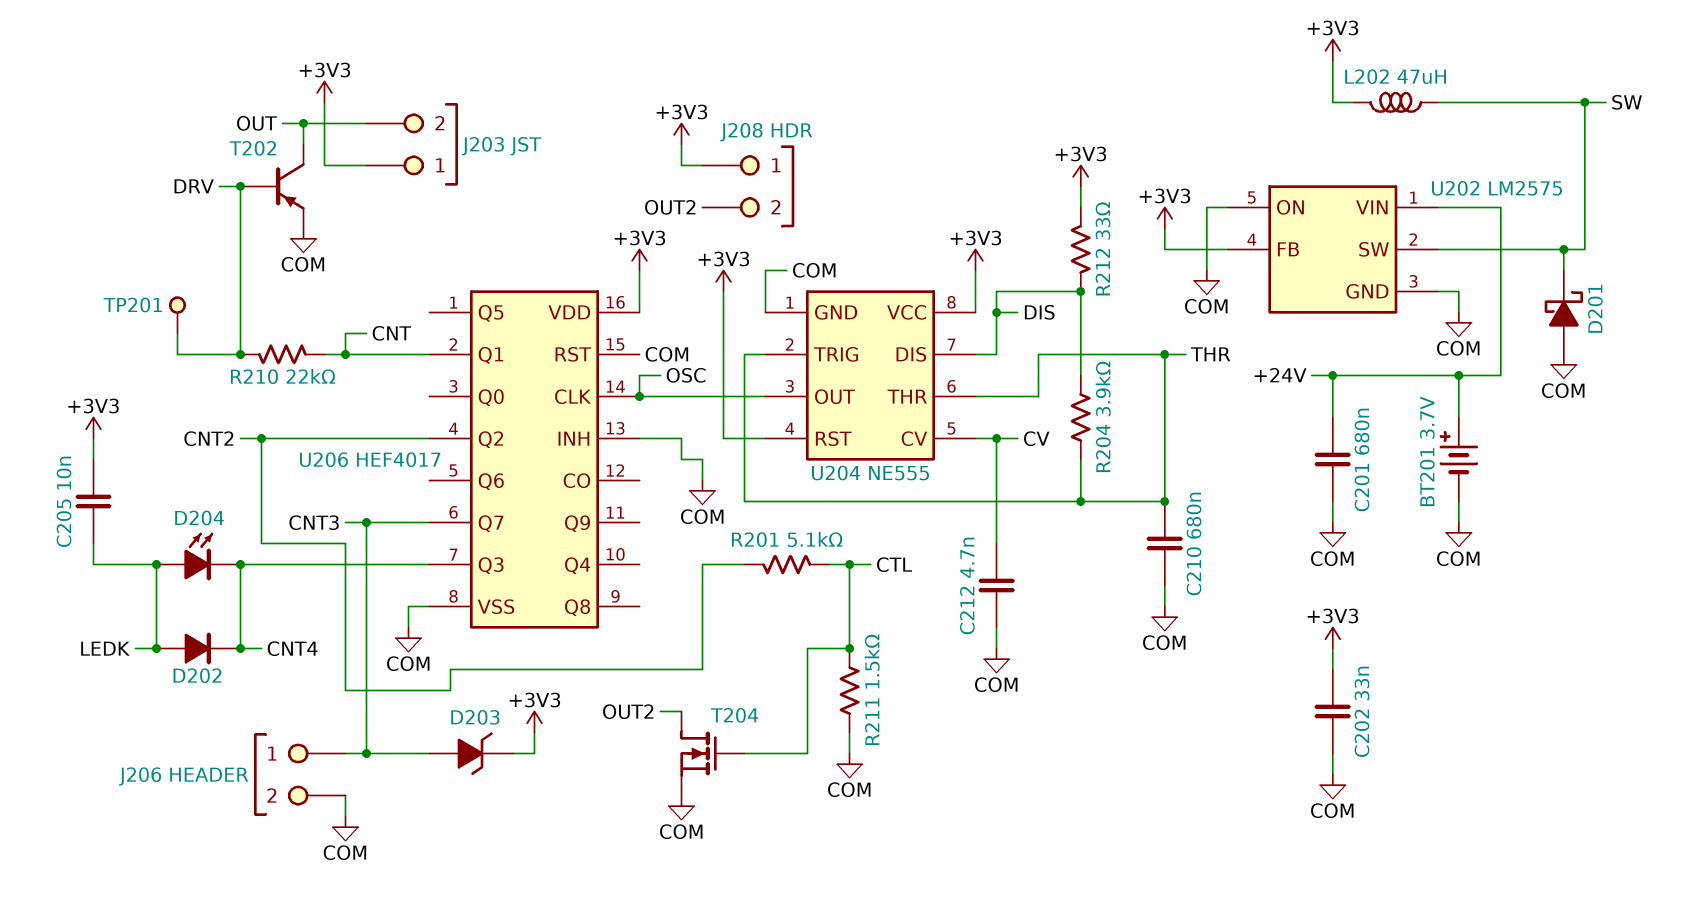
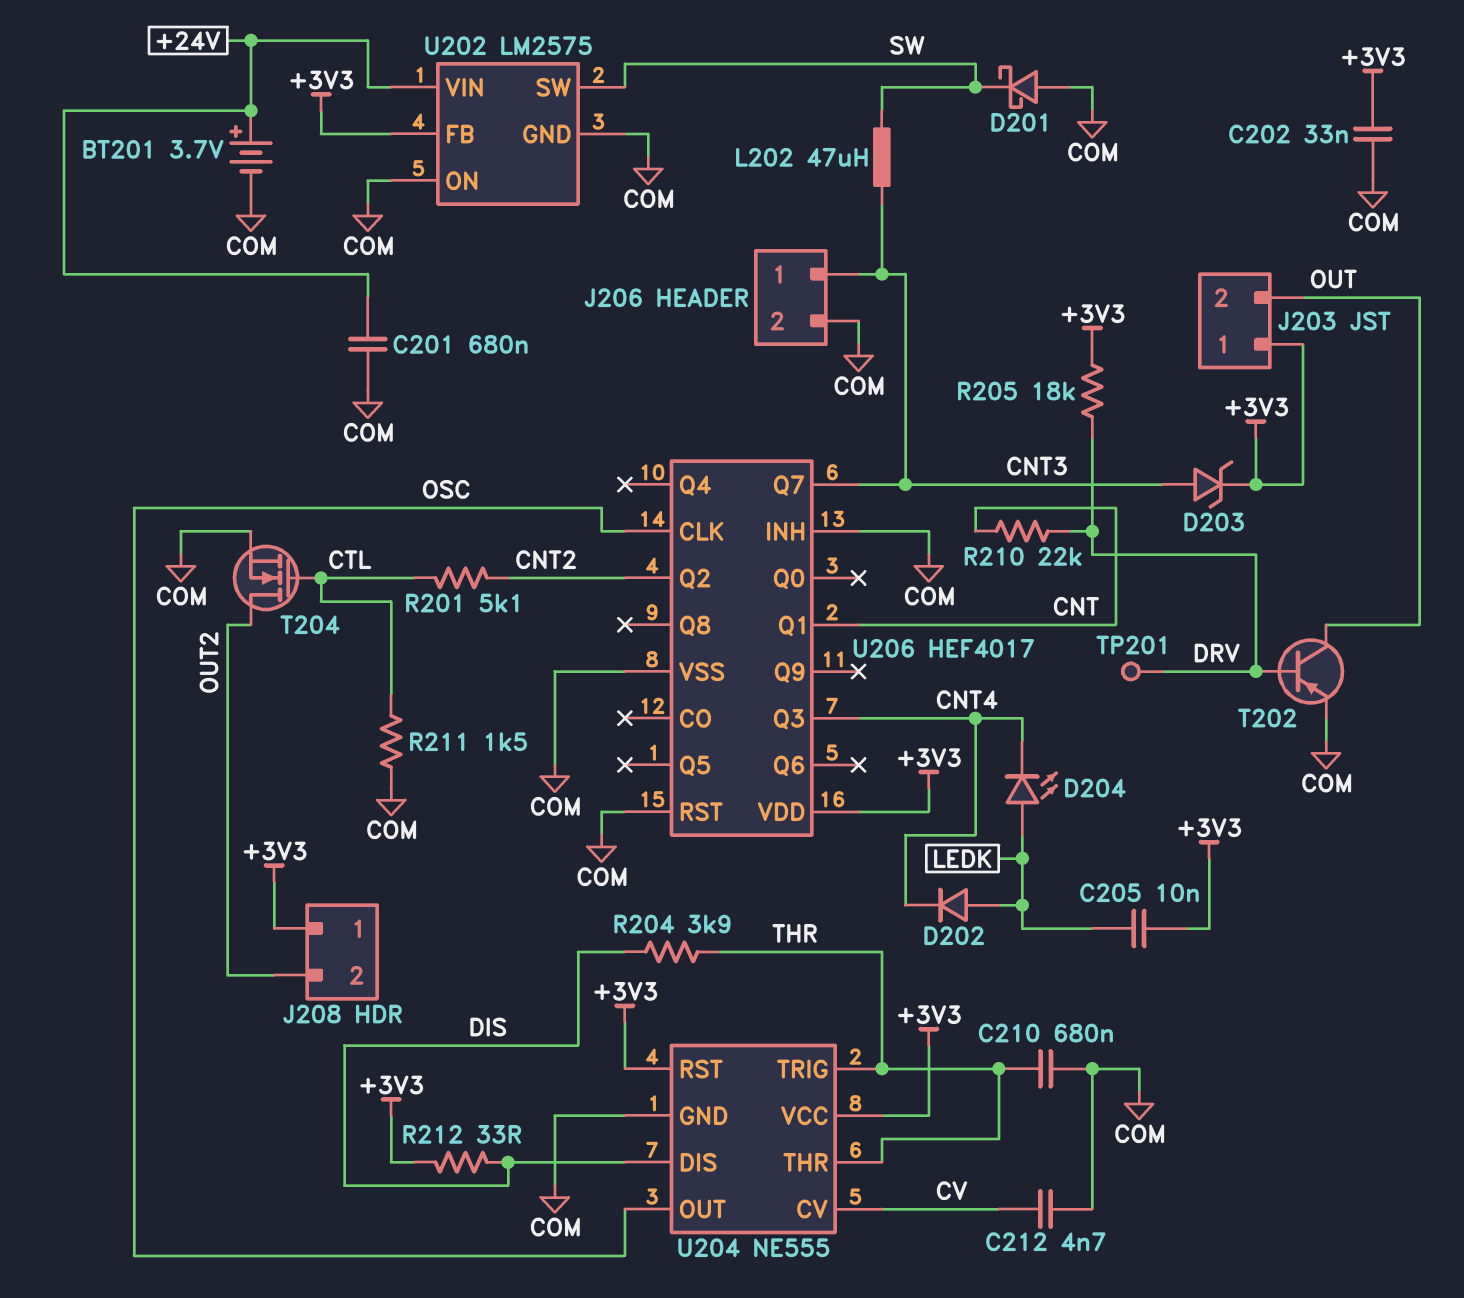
L202: 47uH (+3V3, SW) -> 47uH (CNT3, SW)
R205: none -> 18k (+3V3, DRV)

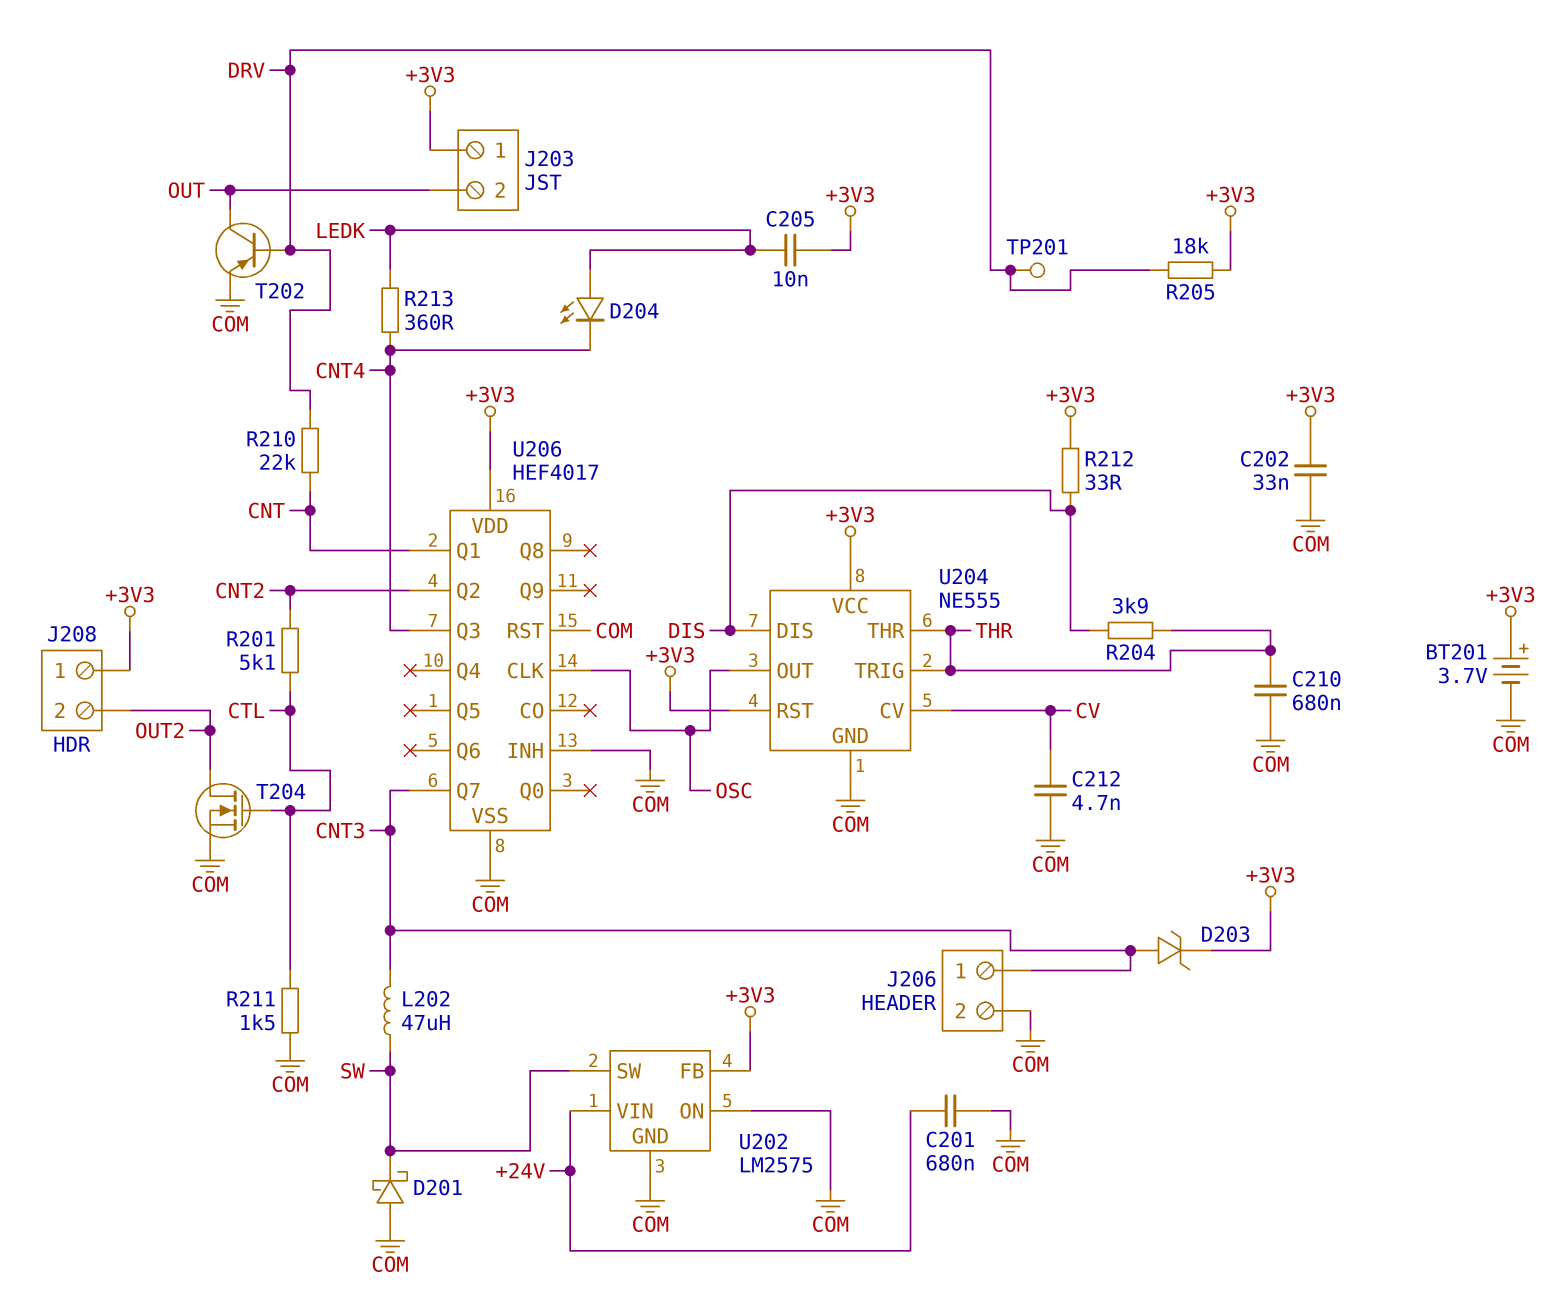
BT201: 3.7V (plus +24V, minus COM) -> 3.7V (plus +3V3, minus COM)
D202: diode (A LEDK, K CNT4) -> none
R213: none -> 360 (CNT4, LEDK)

